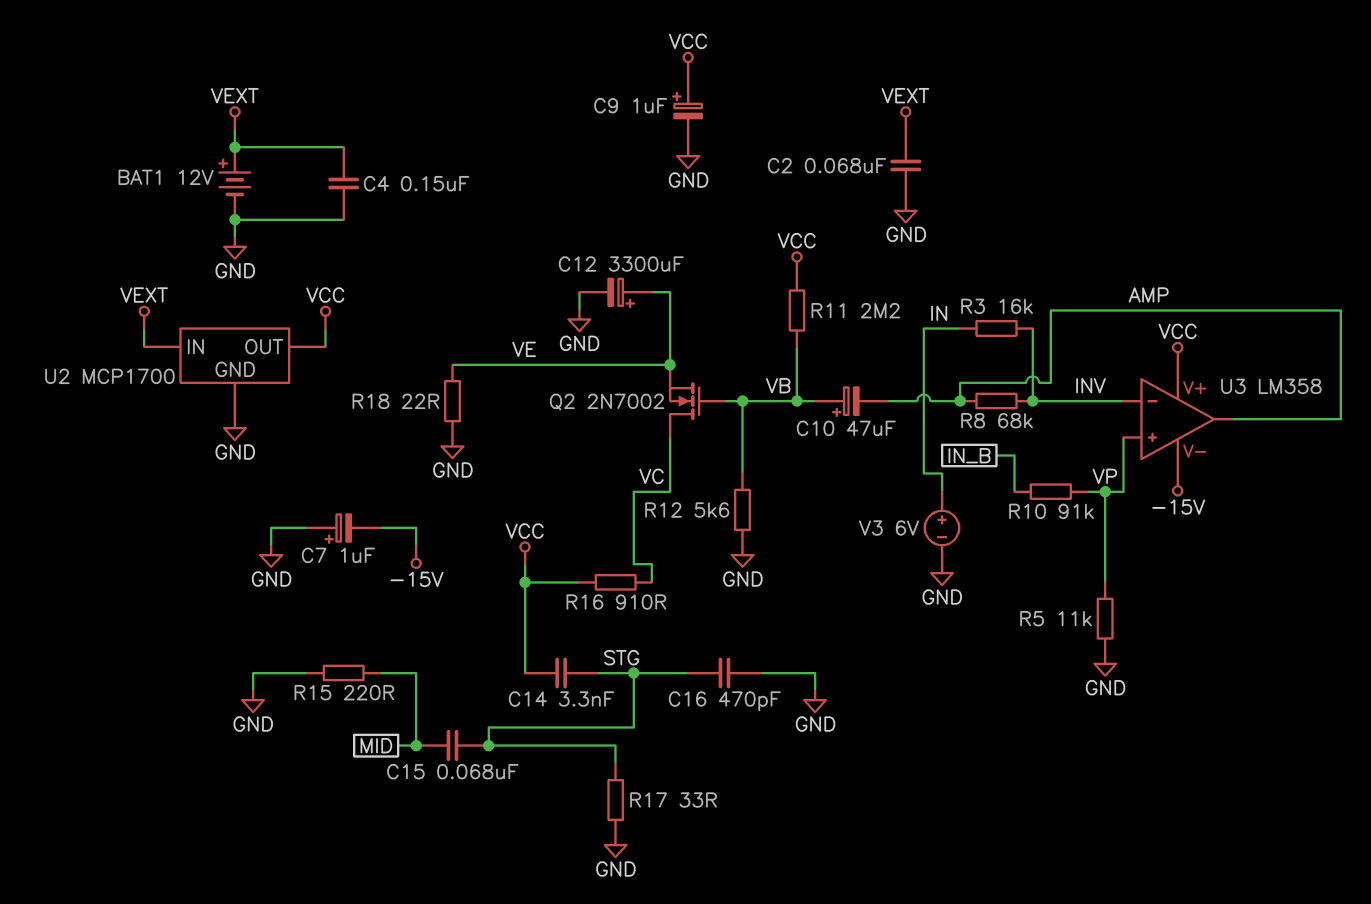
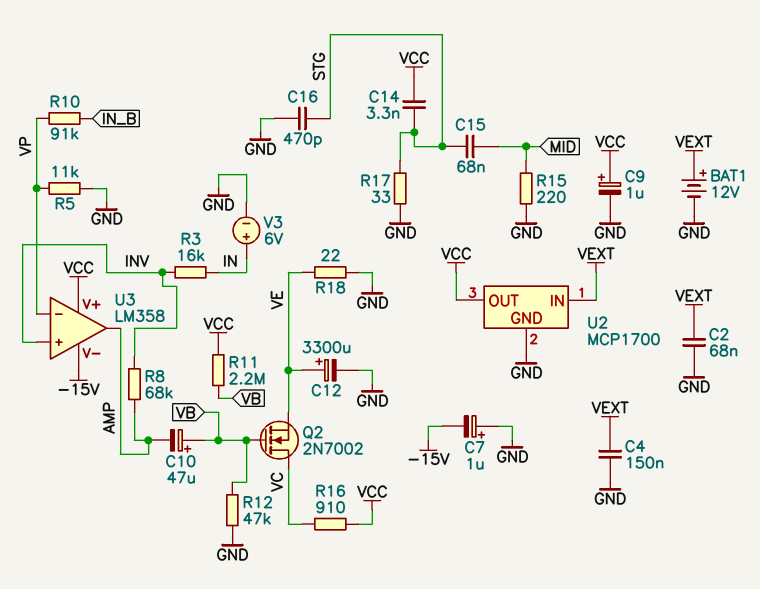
R12: 5.6k (GND, VB) -> 47k (GND, VB)
U3 pin in+: VP -> INV
U3 pin in-: INV -> VP

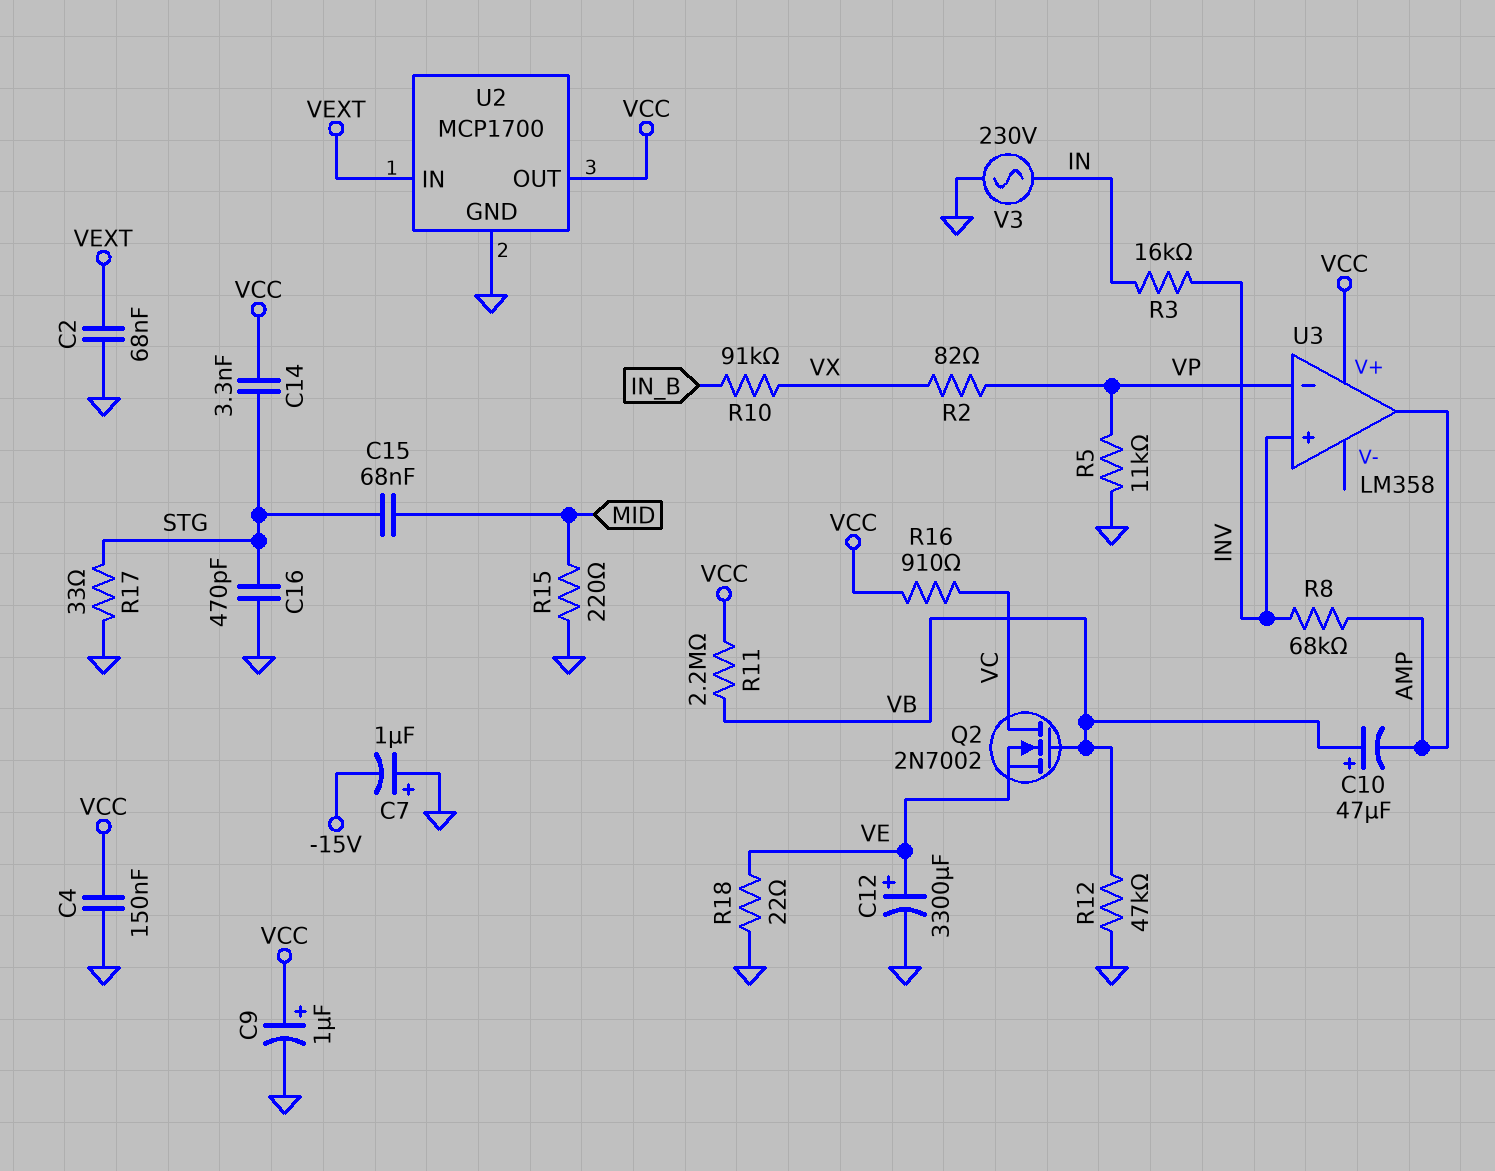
BAT1: 12V (plus VEXT, minus GND) -> none
C4: 150nF (GND, VEXT) -> 150nF (GND, VCC)
R2: none -> 82 (VP, VX)
R10: 91k (IN_B, VP) -> 91k (IN_B, VX)
U3 pin V-: -15V -> none
V3: 6V (plus IN, minus GND) -> AC 230V (GND, IN)

